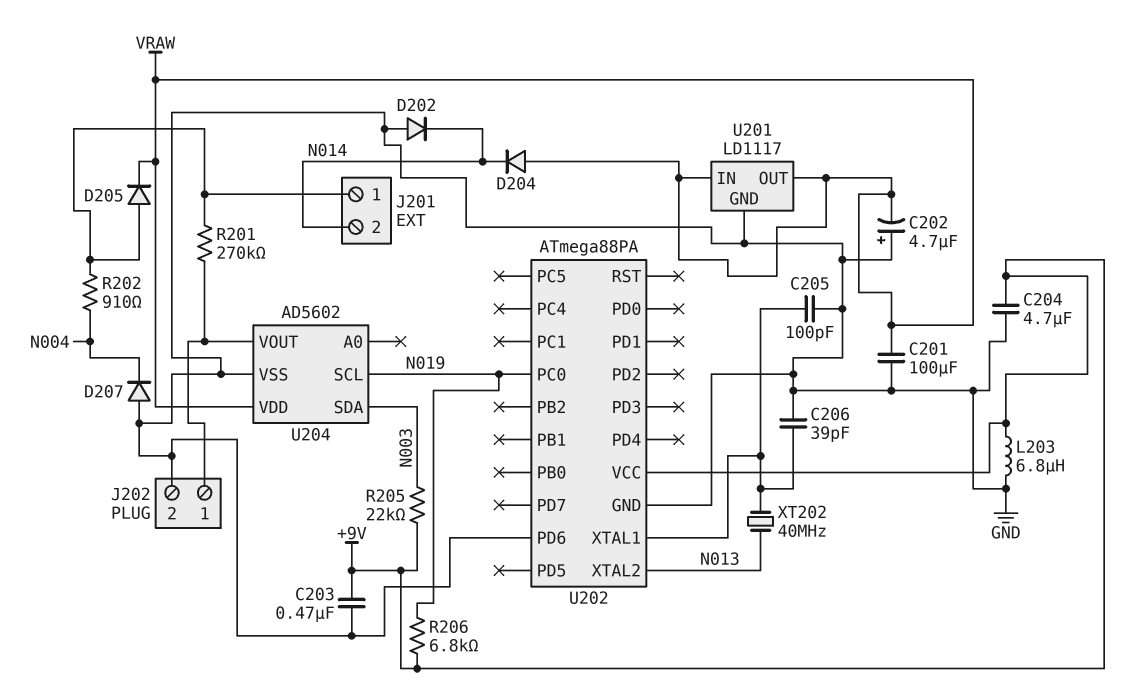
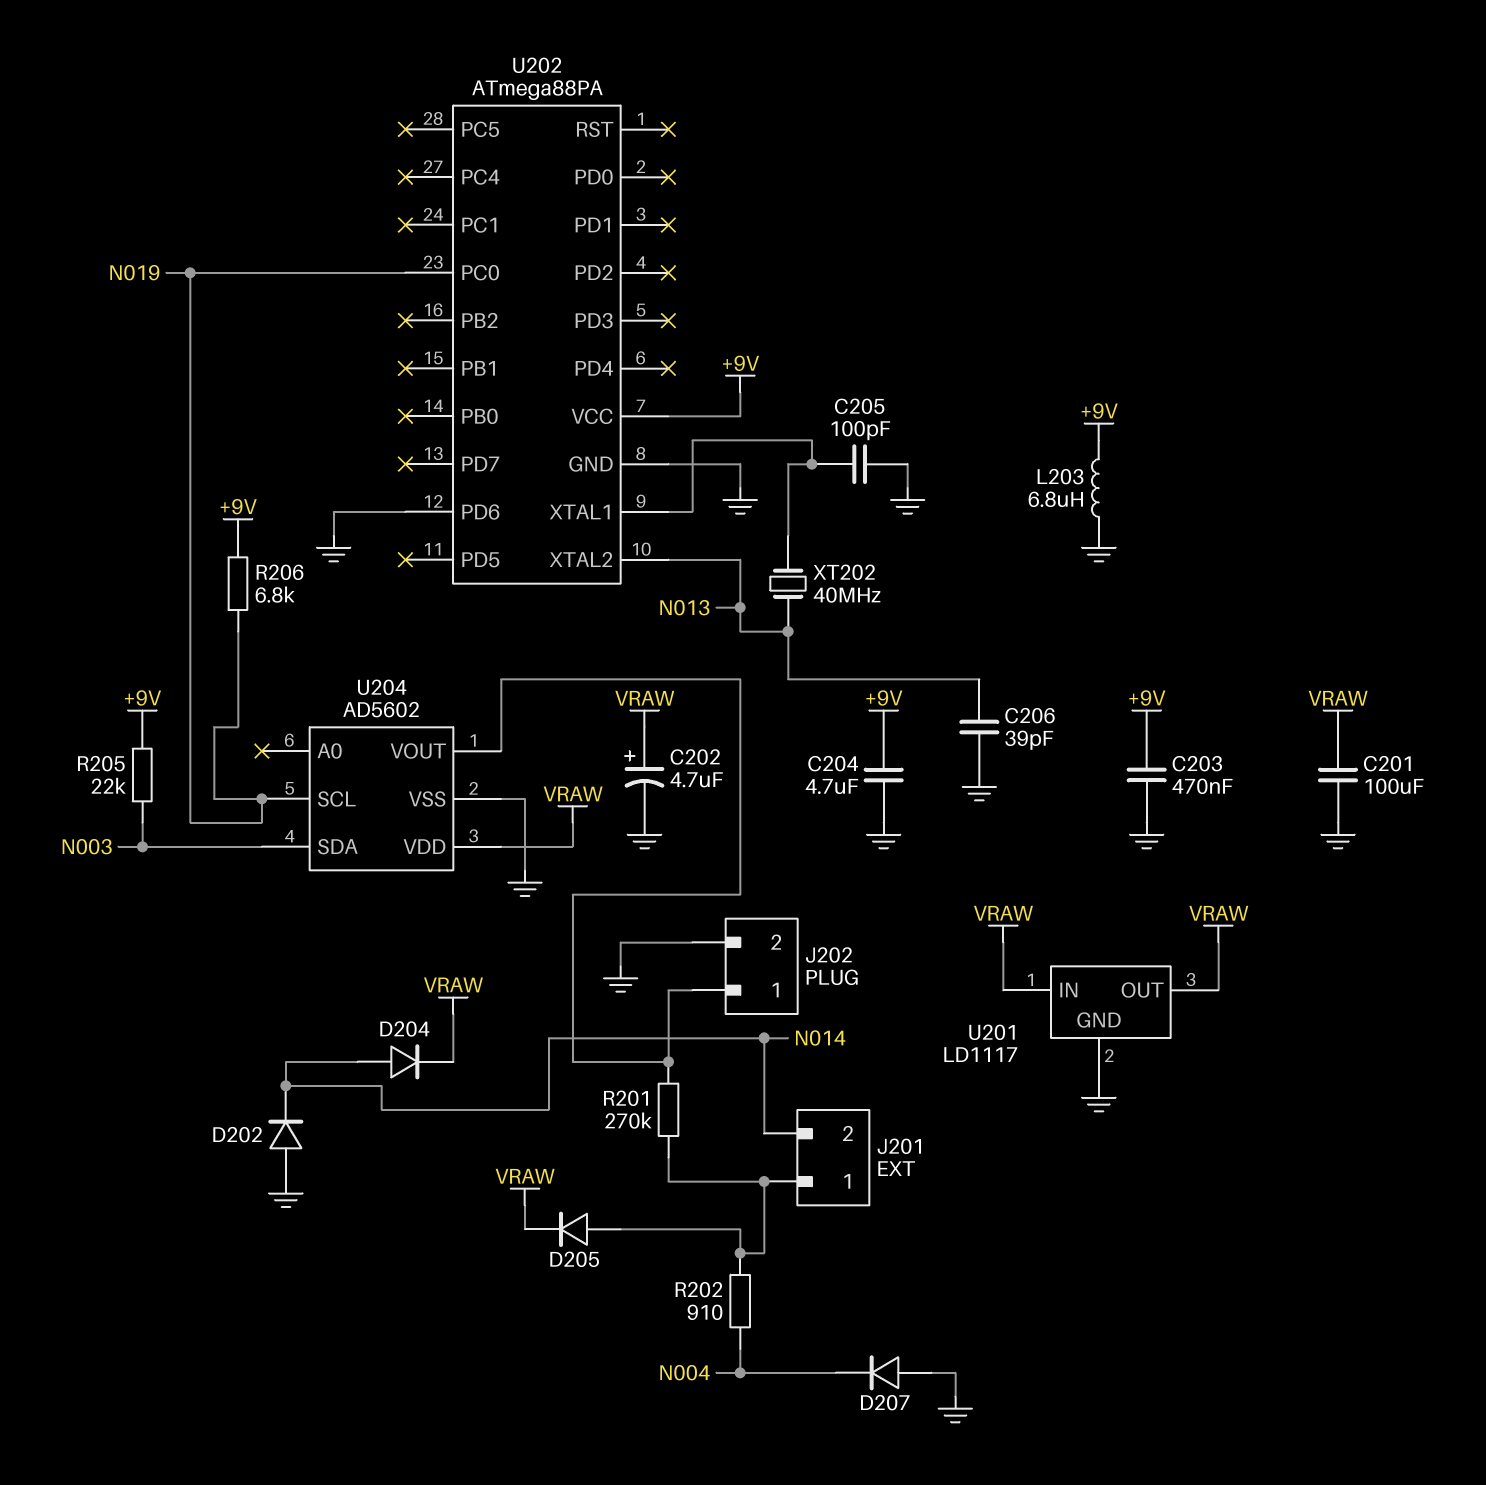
C202: 4.7uF (plus GND, minus VRAW) -> 4.7uF (plus VRAW, minus GND)
C206: 39pF (GND, U202/XTAL1) -> 39pF (GND, N013)
D204: diode (A VRAW, K N014) -> diode (A N014, K VRAW)

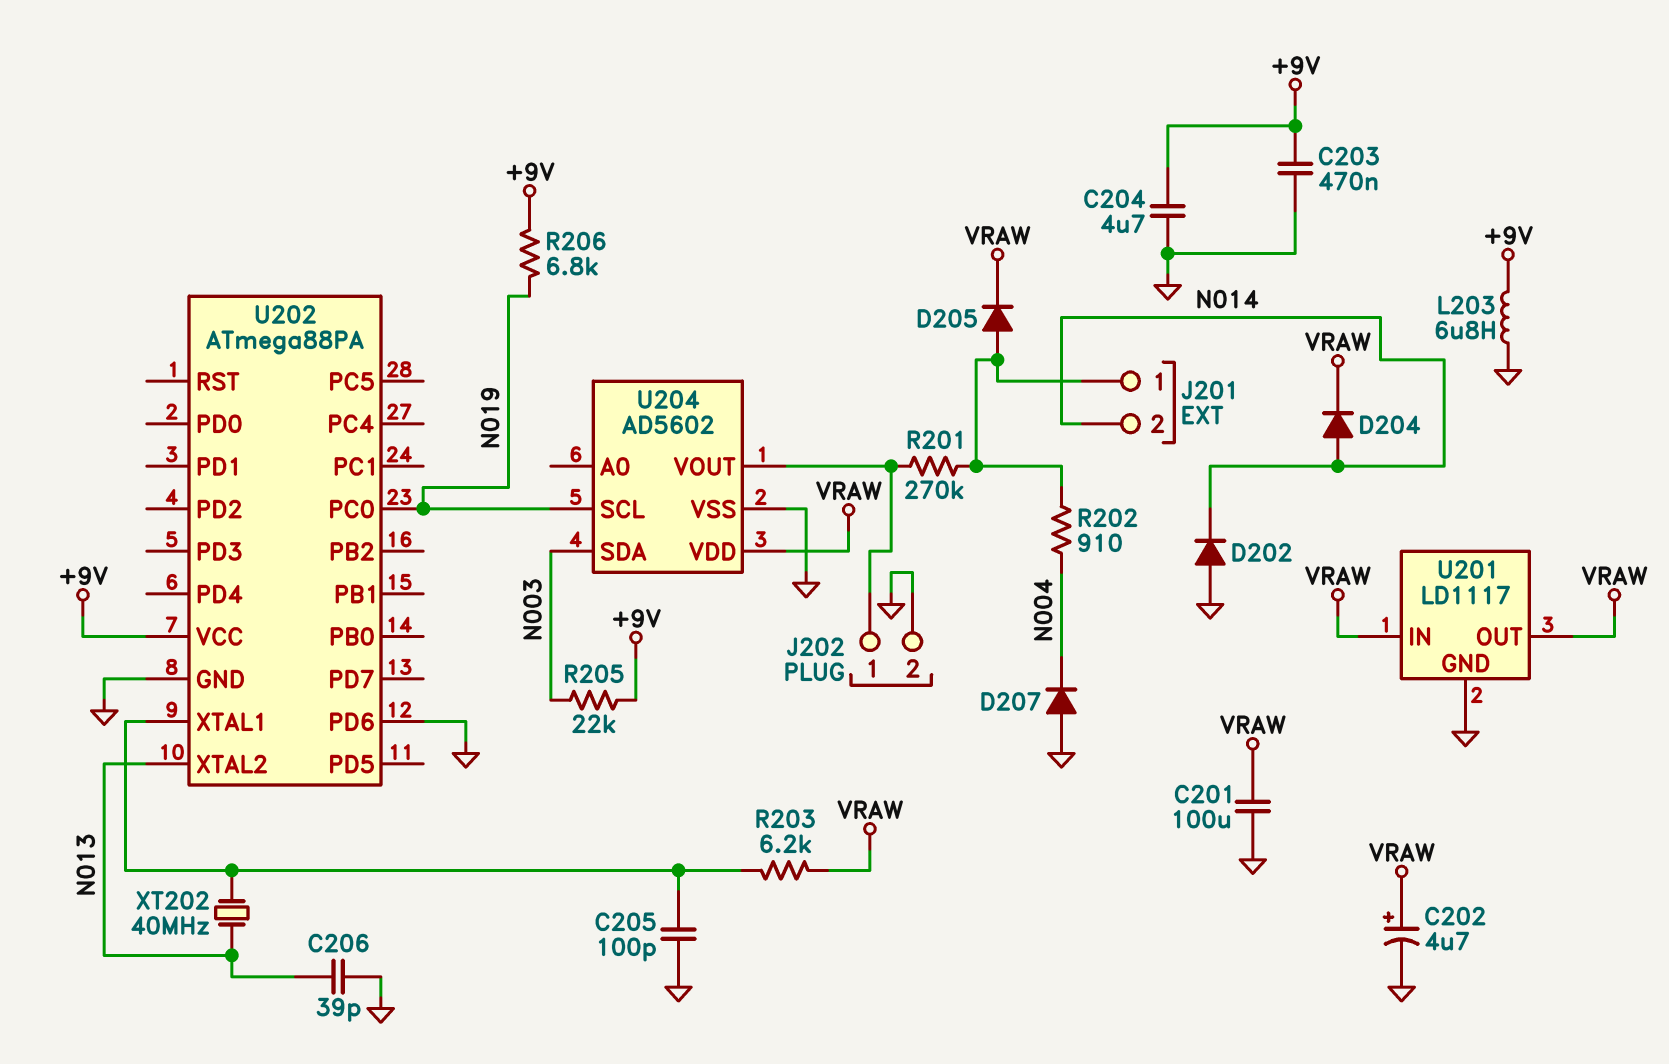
R203: none -> 6.2k (U202/XTAL1, VRAW)

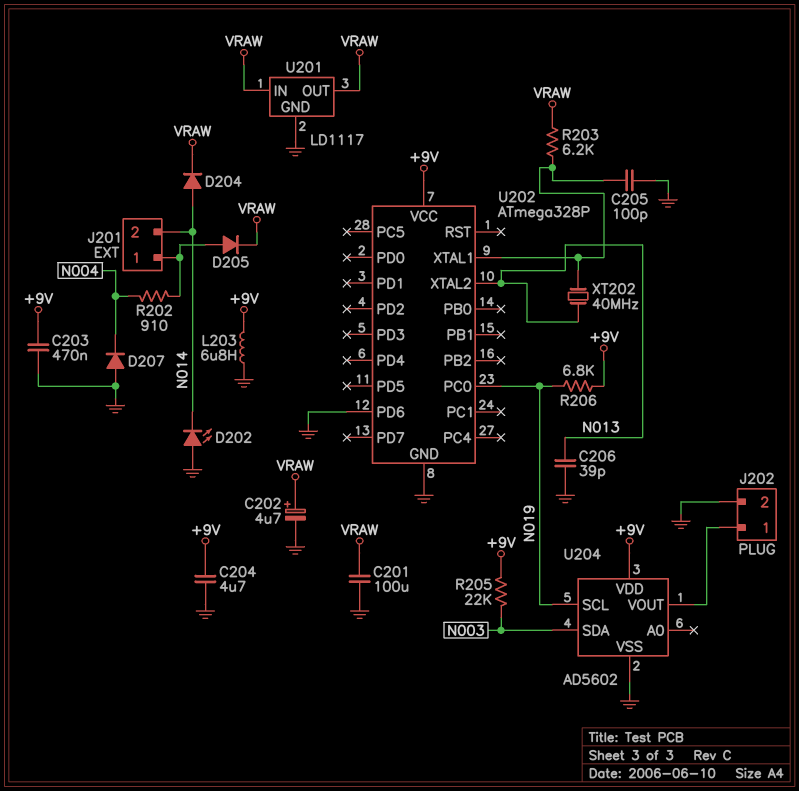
D202: diode (A GND, K N014) -> LED (A GND, K N014)
R201: 270k (J201/1, J202/1) -> none
U202: ATmega88PA -> ATmega328P
U204 pin VDD: VRAW -> +9V

